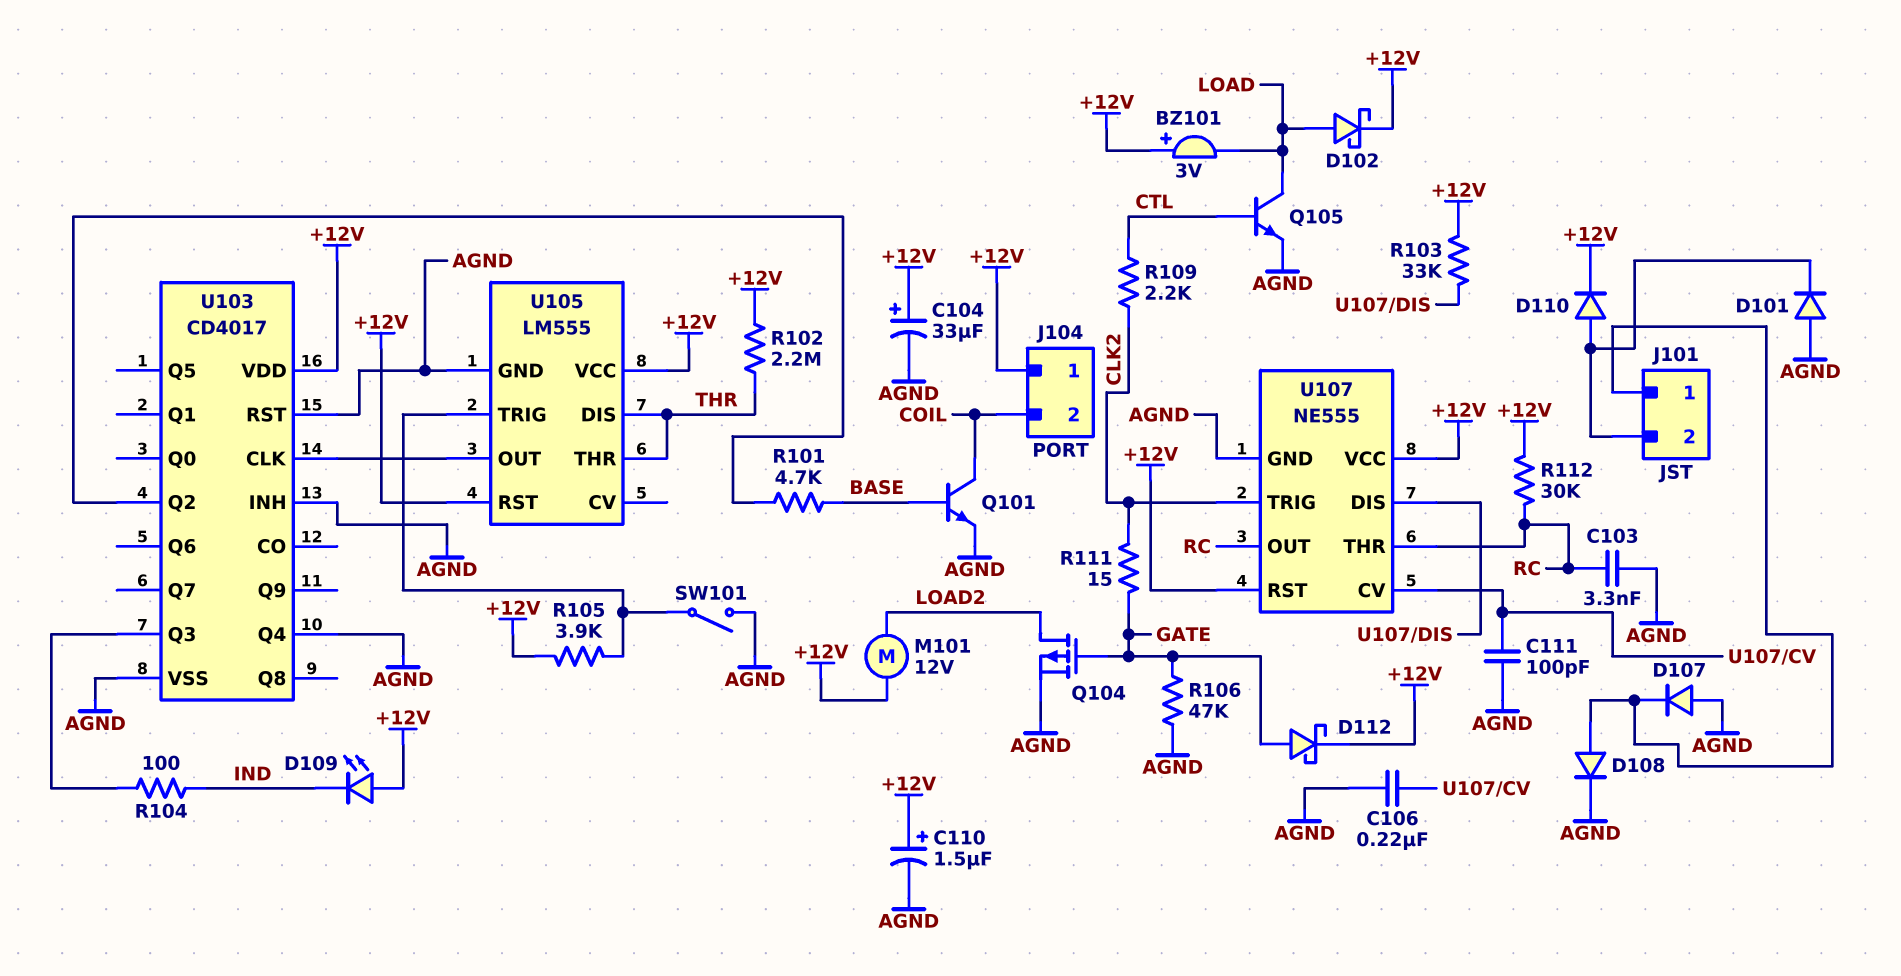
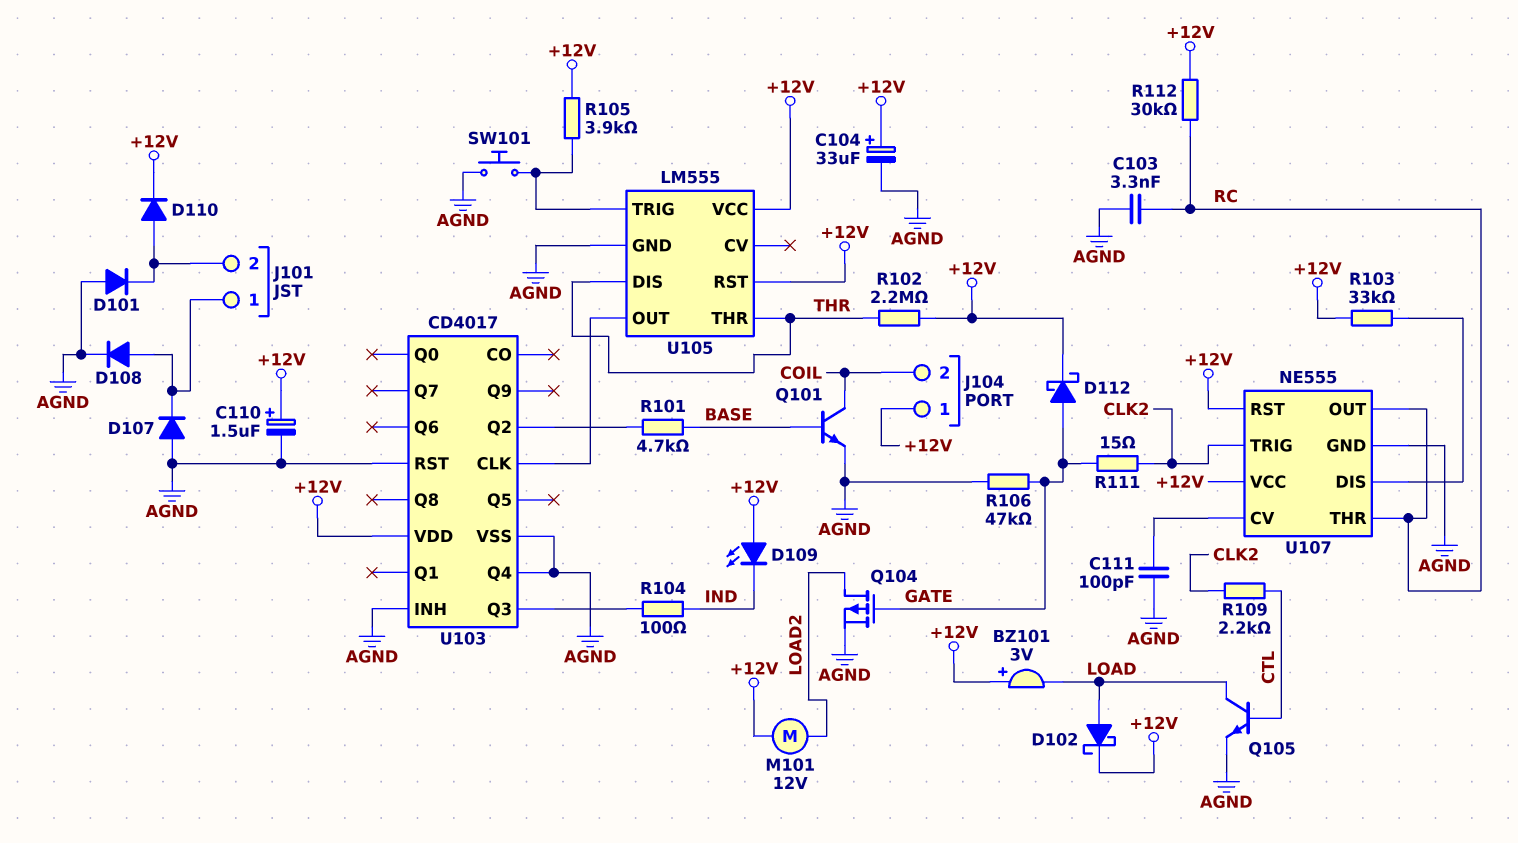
C106: 220nF (AGND, U107/CV) -> none
SW101: switch (AGND, U105/TRIG) -> button (AGND, U105/TRIG)

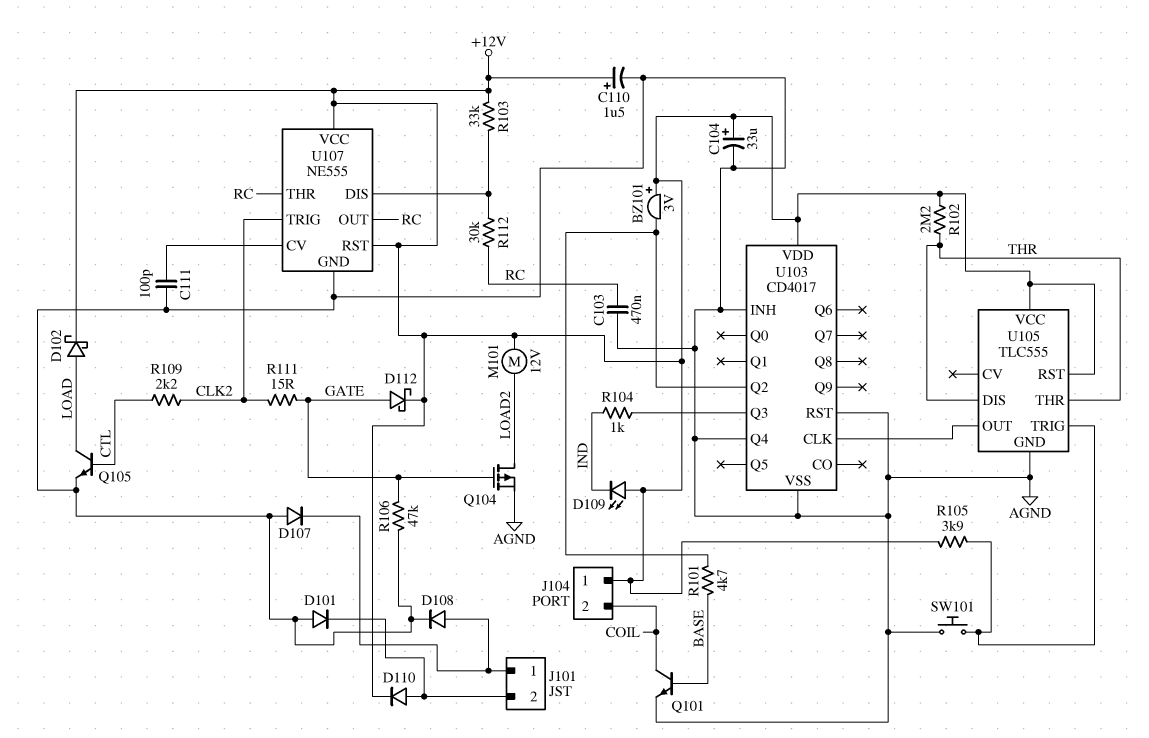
BZ101: buzzer 3V (plus +12V, minus LOAD) -> buzzer 3V (plus +12V, minus U103/Q2)
C103: 3.3nF (AGND, RC) -> 470nF (AGND, RC)
R104: 100 (IND, U103/Q3) -> 1k (IND, U103/Q3)
R112: 30k (+12V, RC) -> 30k (RC, U107/DIS)
U105: LM555 -> TLC555

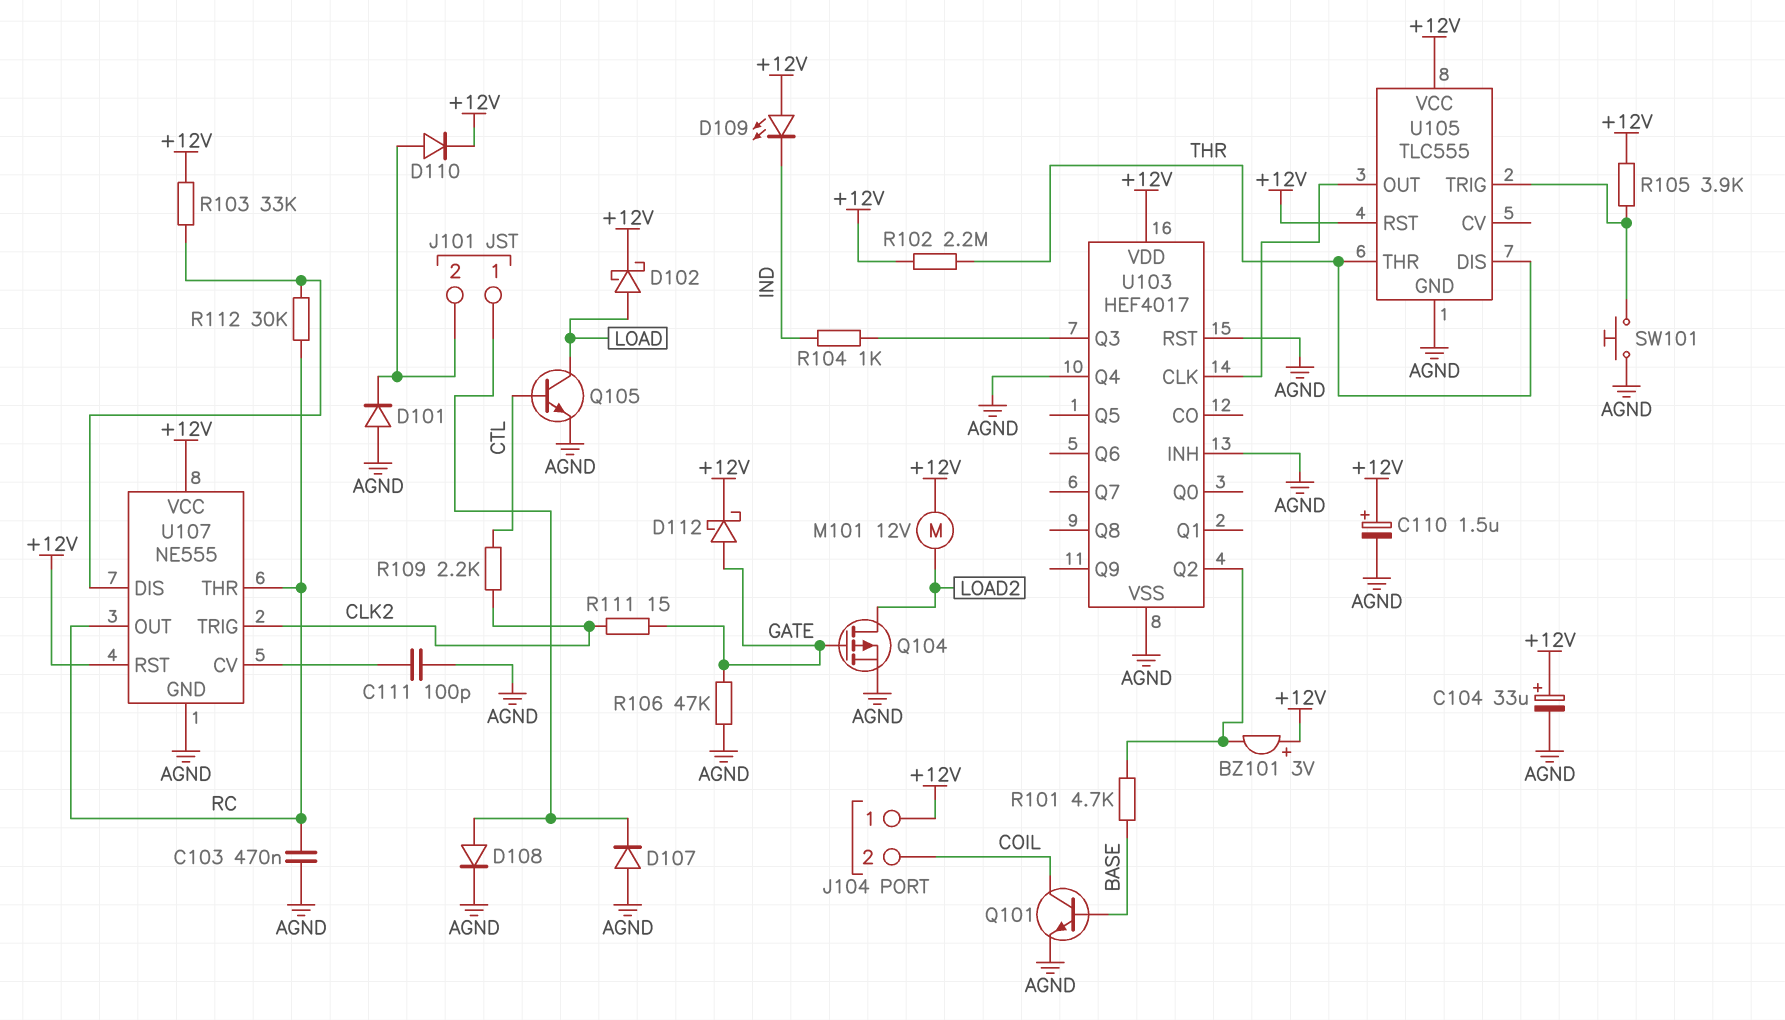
U103: CD4017 -> HEF4017

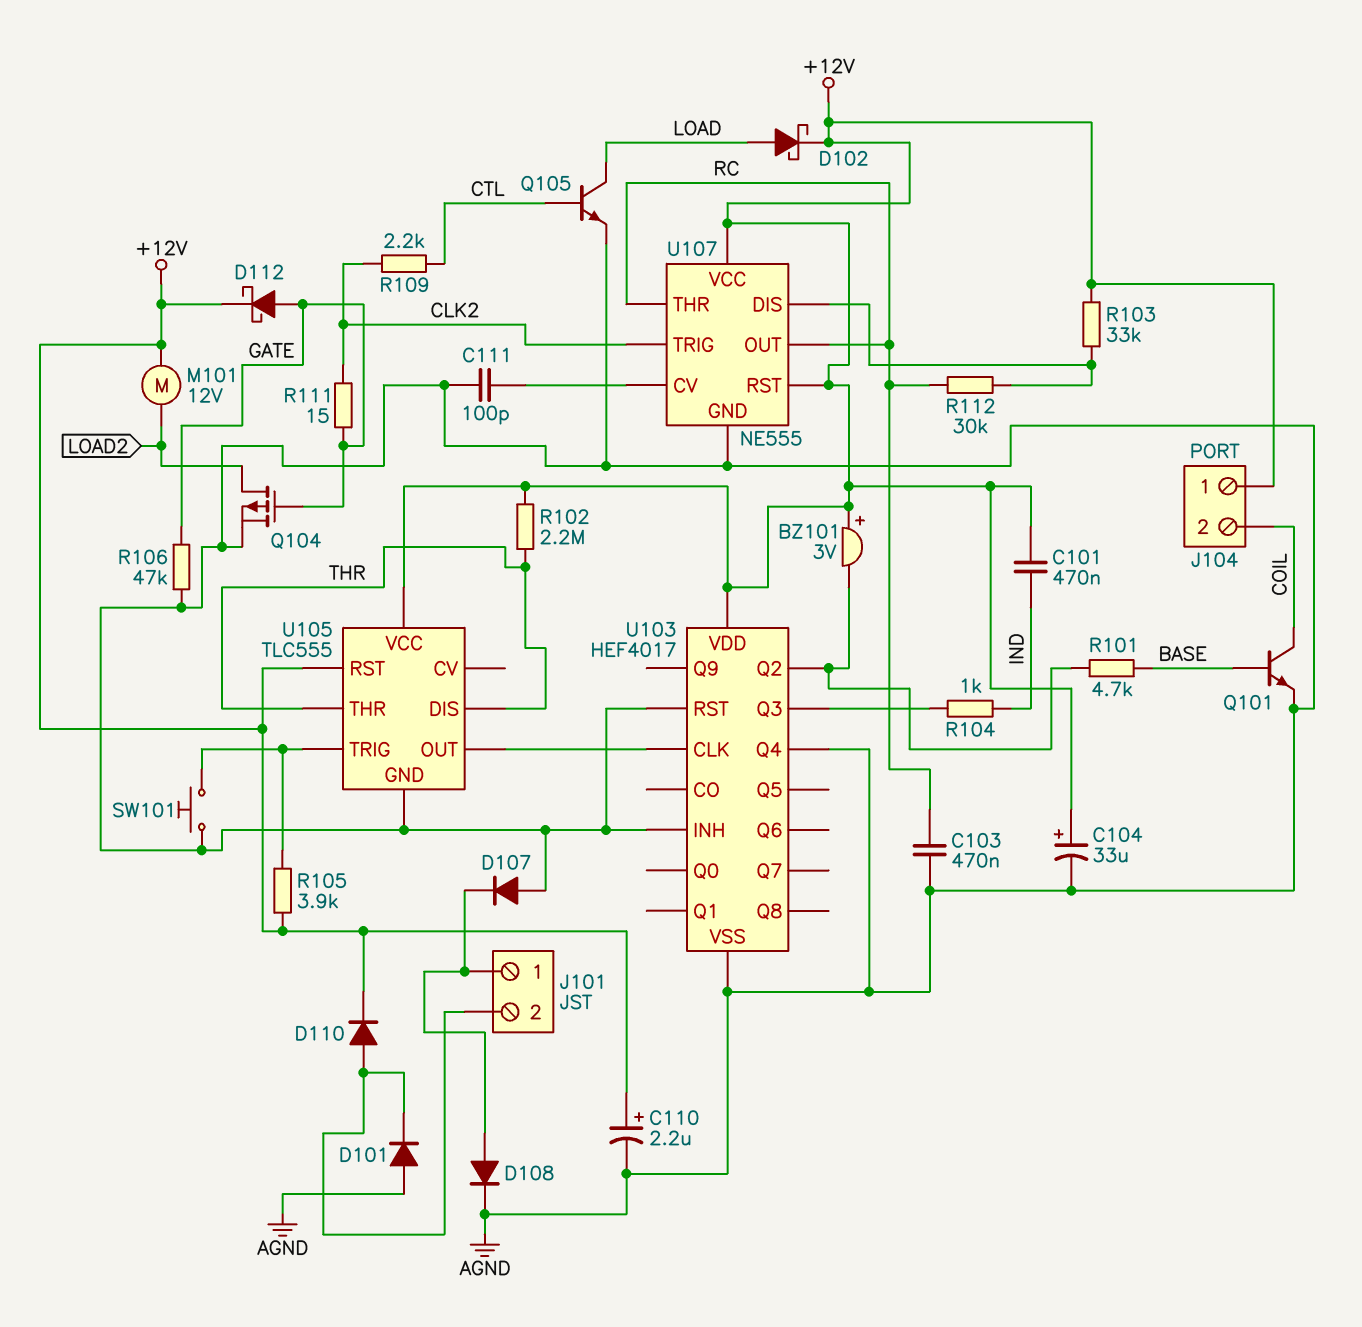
C101: none -> 470nF (+12V, IND)
C110: 1.5uF (plus +12V, minus AGND) -> 2.2uF (plus +12V, minus AGND)
D109: LED (A +12V, K IND) -> none

